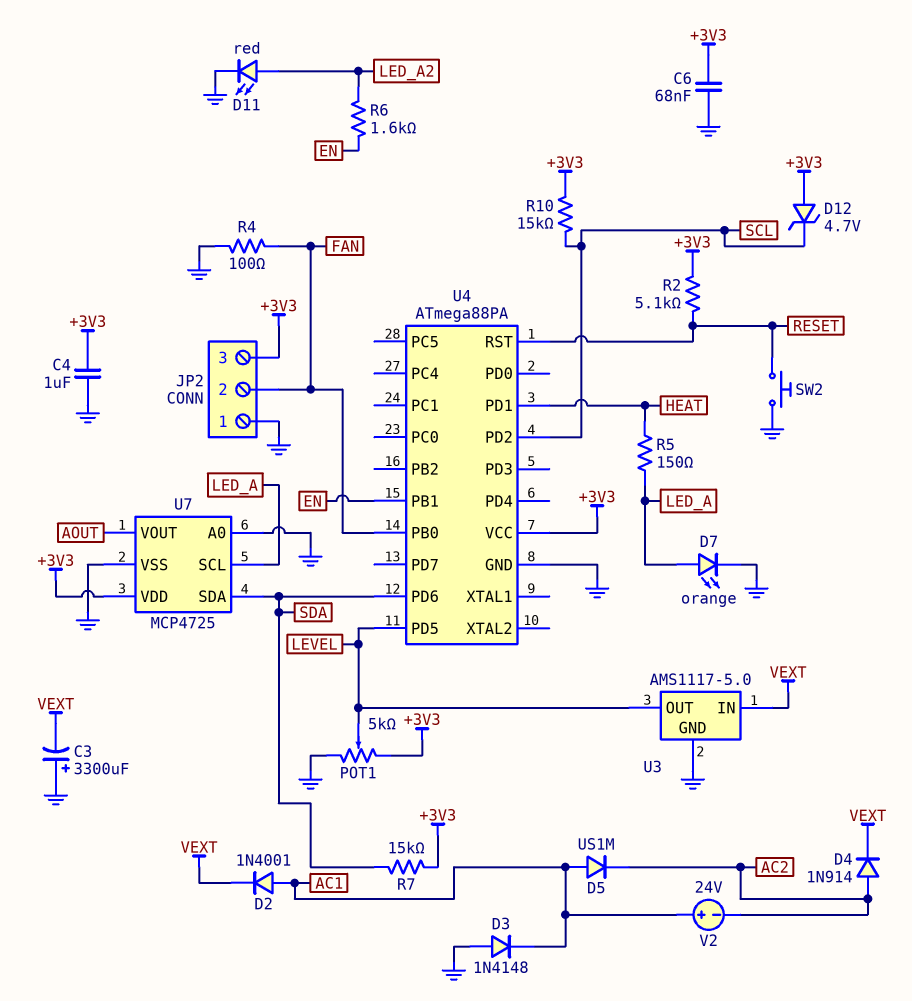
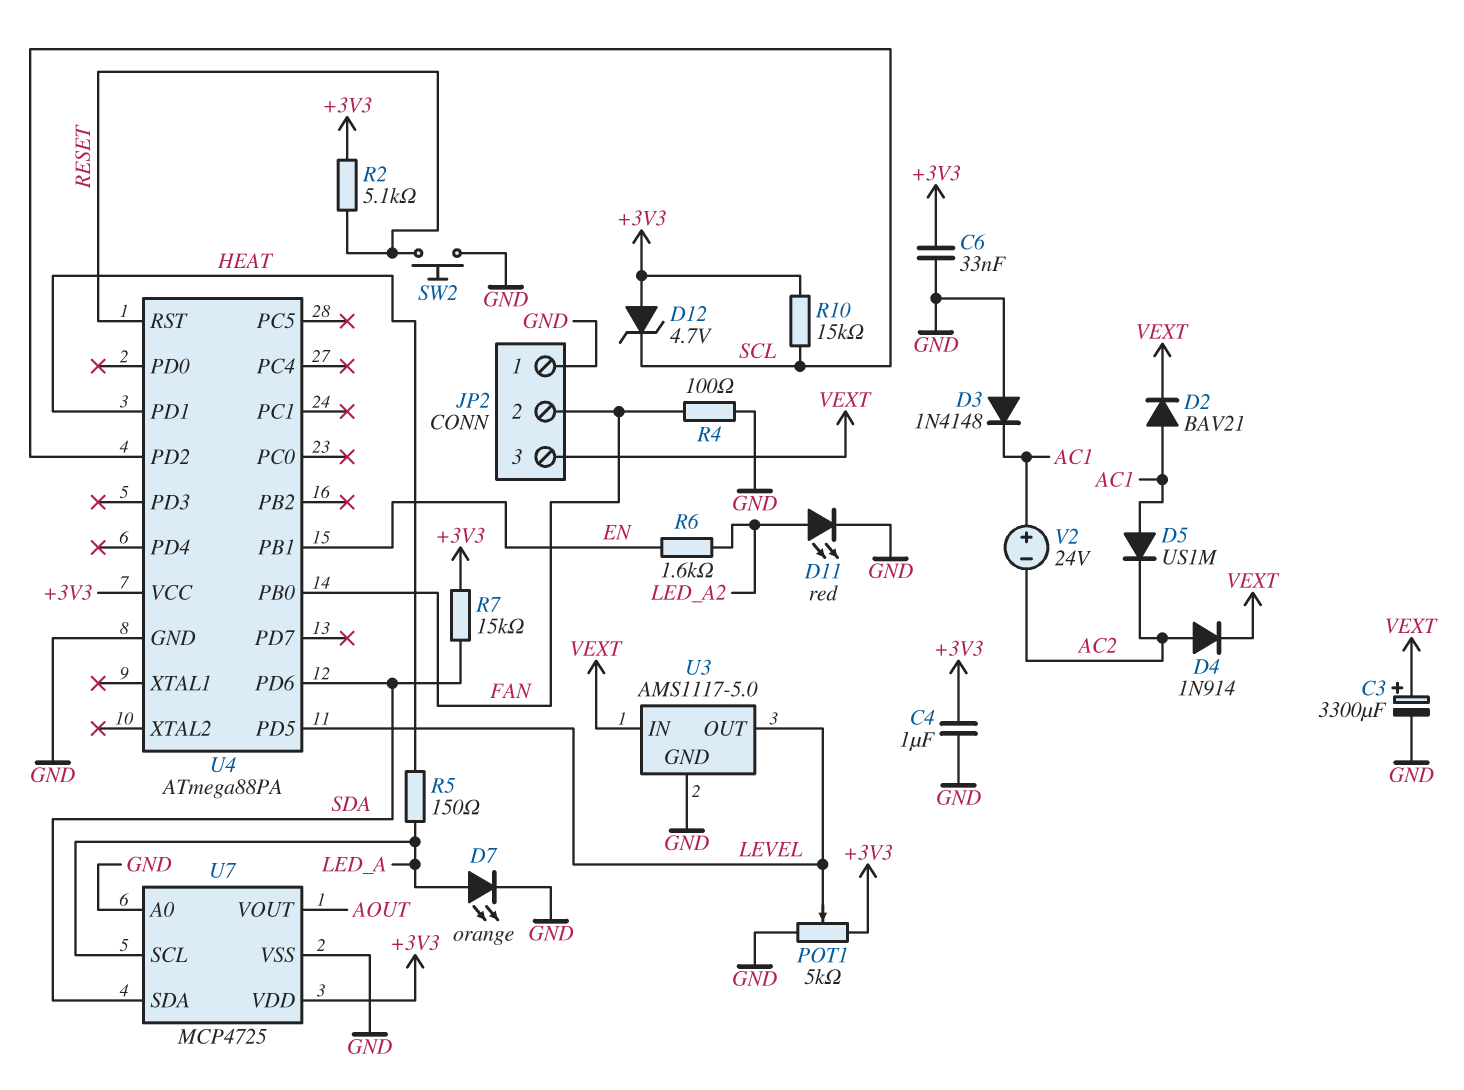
C3: 3300uF (plus GND, minus VEXT) -> 3300uF (plus VEXT, minus GND)
C6: 68nF (+3V3, GND) -> 33nF (+3V3, GND)
D2: diode 1N4001 (A AC1, K VEXT) -> diode BAV21 (A AC1, K VEXT)
JP2 pin 3: +3V3 -> VEXT

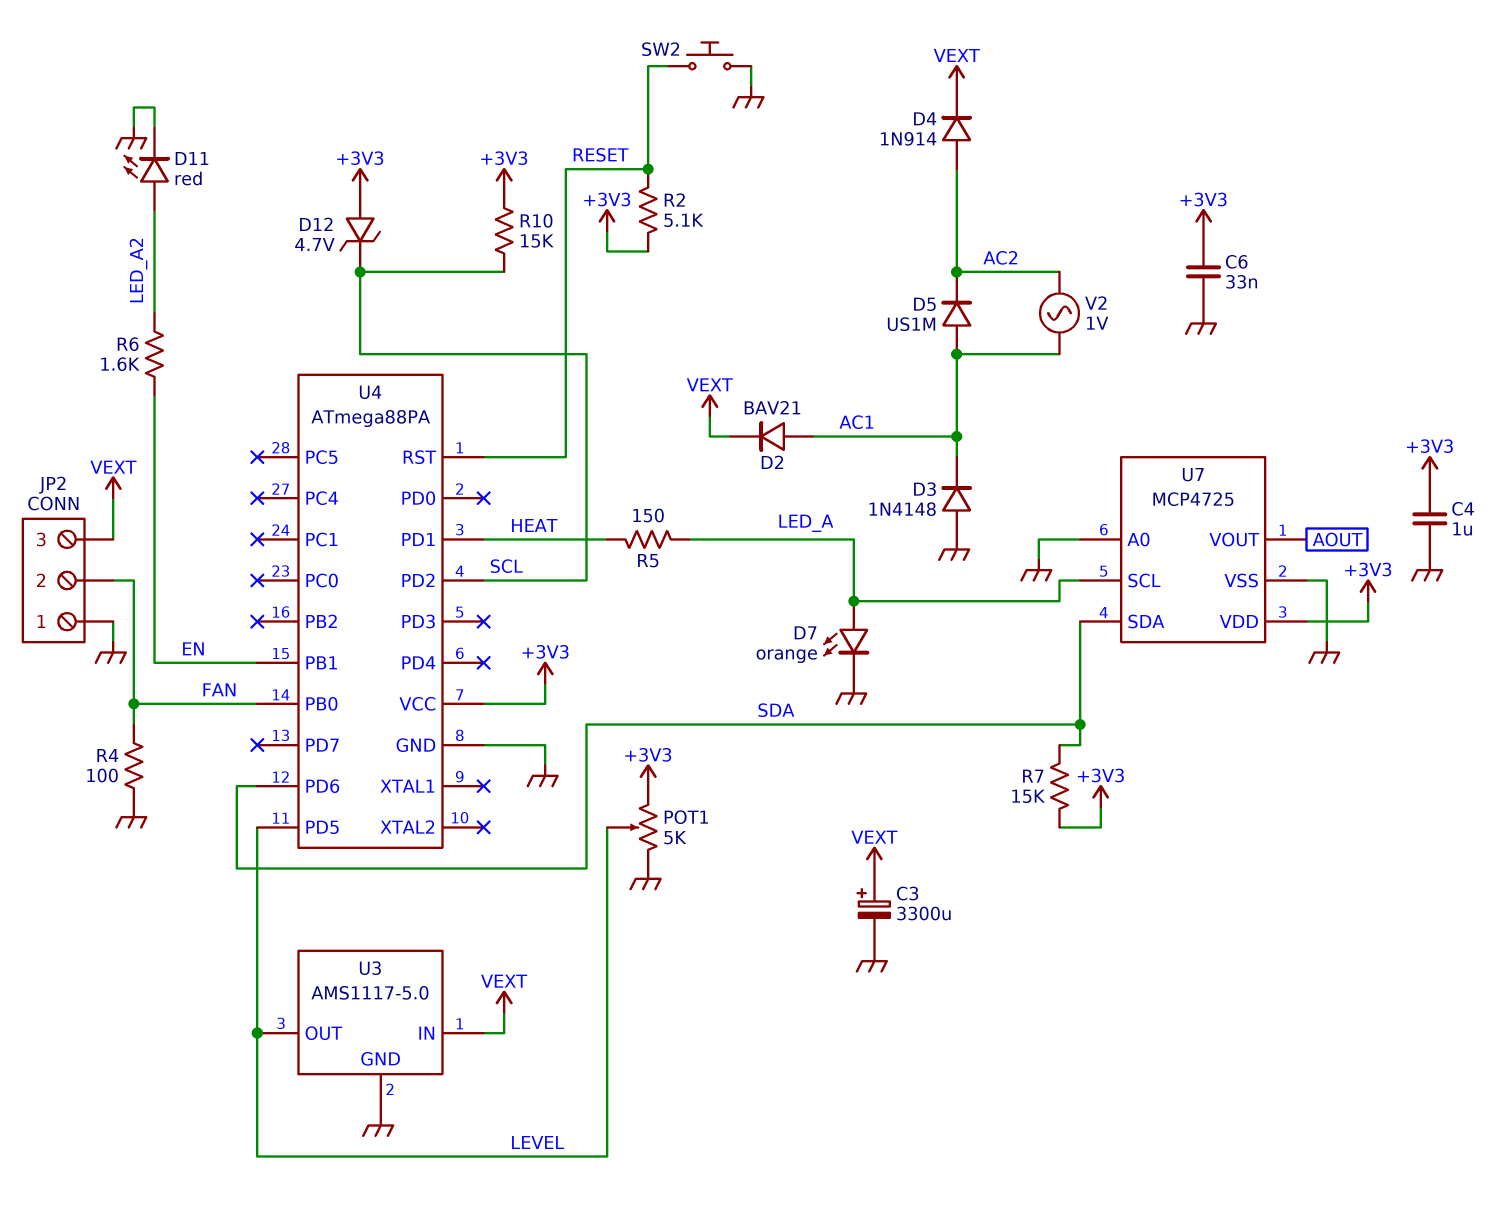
V2: 24V (plus AC1, minus AC2) -> AC 1V (AC1, AC2)

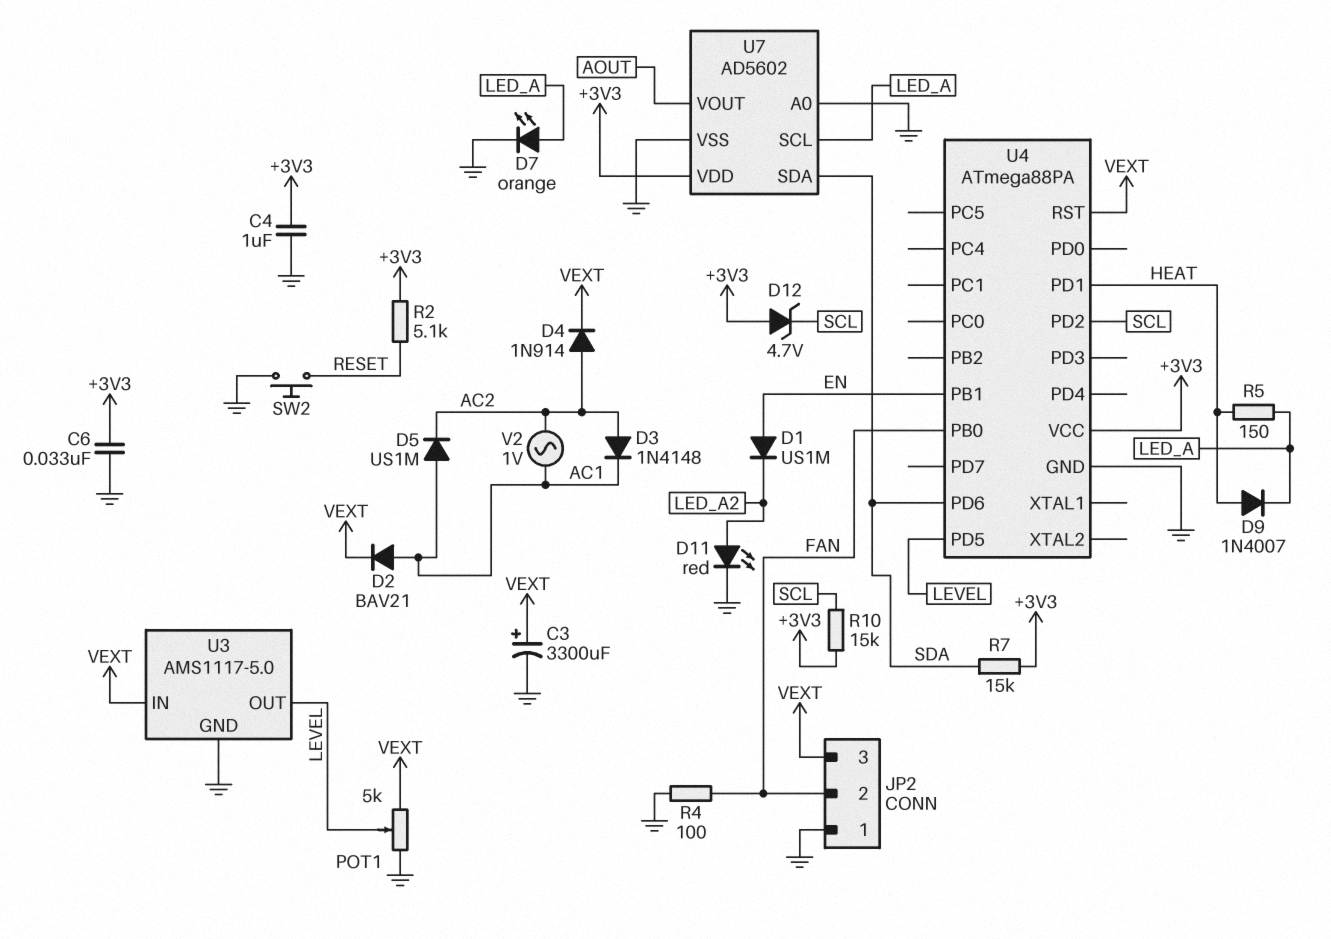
D1: none -> diode US1M (A EN, K LED_A2)
D3: diode 1N4148 (A GND, K AC1) -> diode 1N4148 (A AC2, K AC1)
D9: none -> diode 1N4007 (A HEAT, K LED_A)
POT1: 5k (+3V3, GND, wiper LEVEL) -> 5k (GND, VEXT, wiper LEVEL)
R6: 1.6k (EN, LED_A2) -> none
U4 pin RST: RESET -> VEXT
U7: MCP4725 -> AD5602

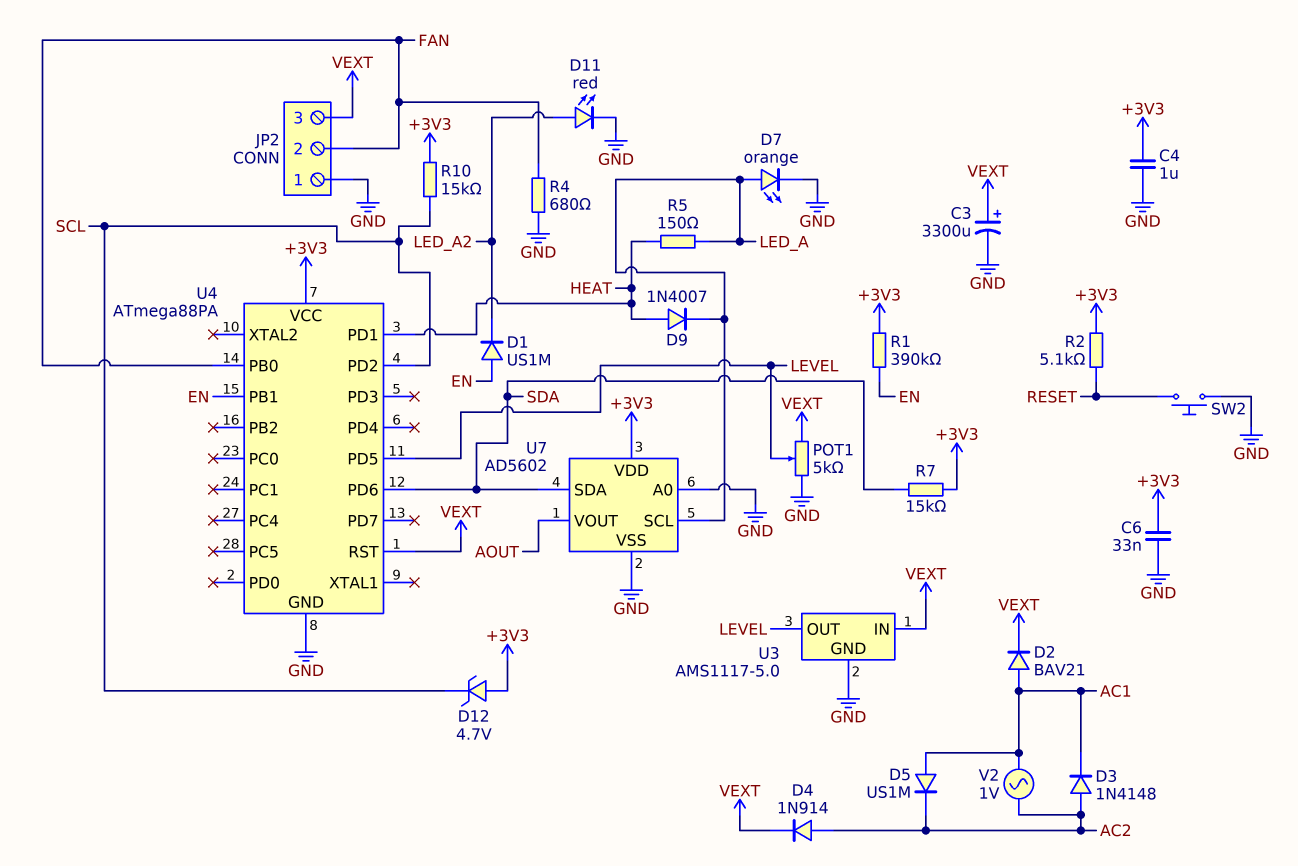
R1: none -> 390k (+3V3, EN)
R4: 100 (FAN, GND) -> 680 (FAN, GND)

